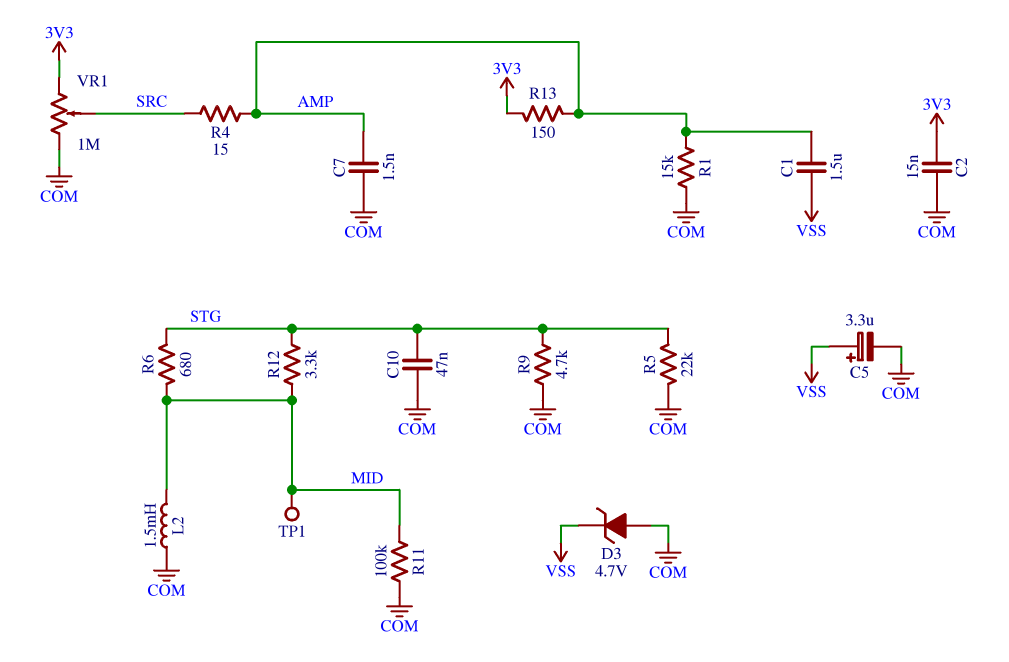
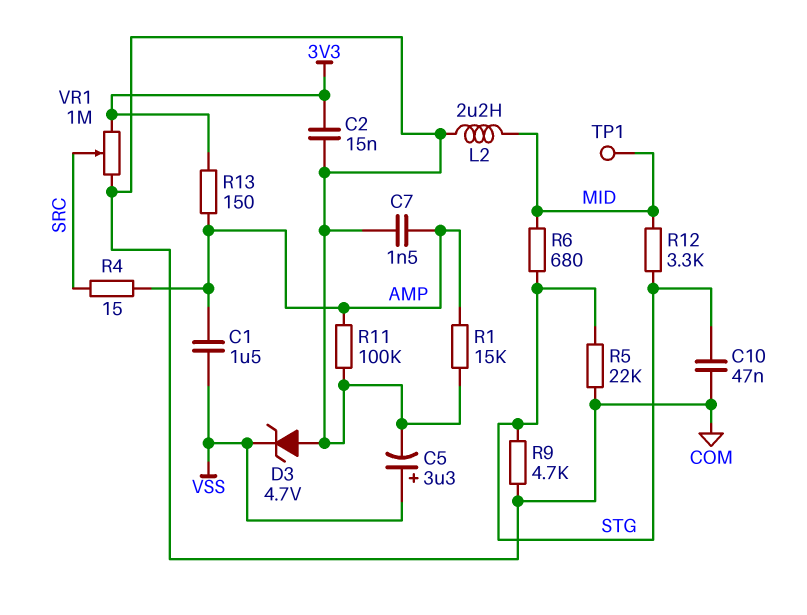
L2: 1.5mH (COM, MID) -> 2.2uH (COM, MID)
R11: 100k (COM, MID) -> 100k (AMP, COM)

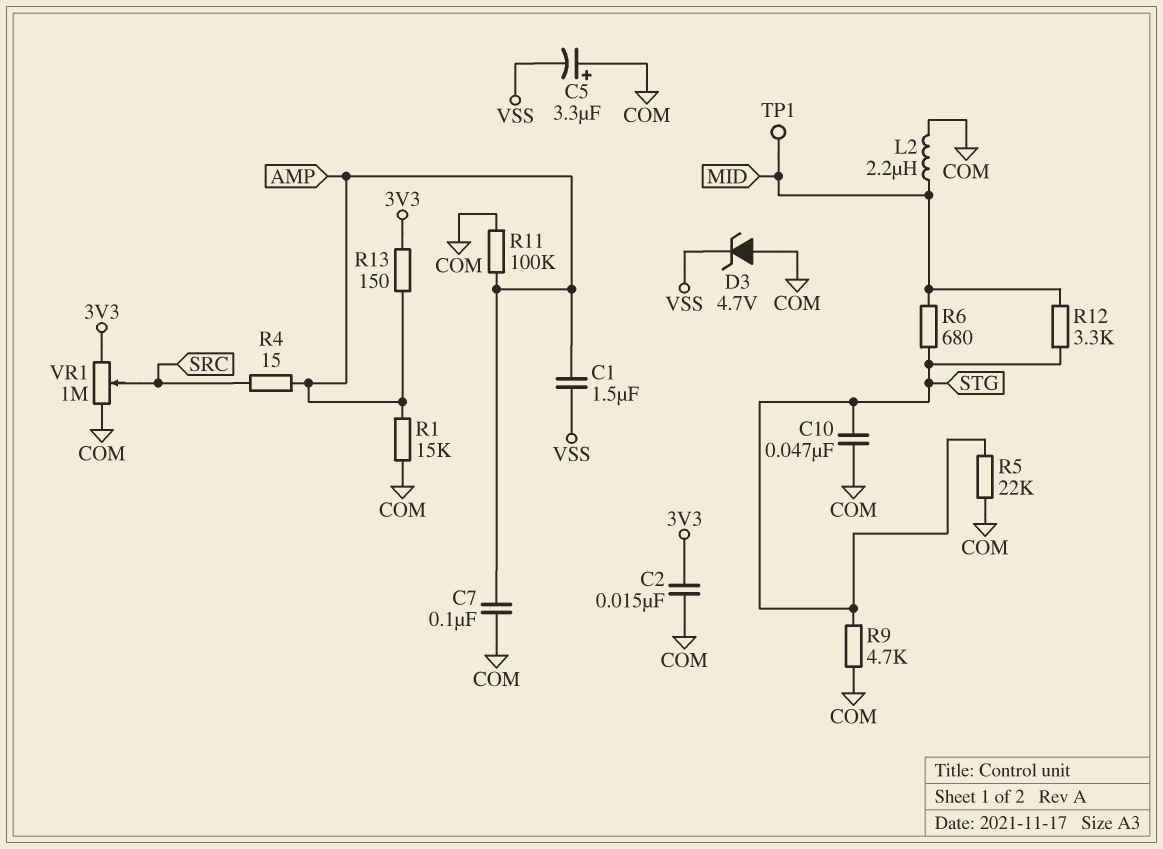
C5: 3.3uF (plus VSS, minus COM) -> 3.3uF (plus COM, minus VSS)
C7: 1.5nF (AMP, COM) -> 100nF (AMP, COM)

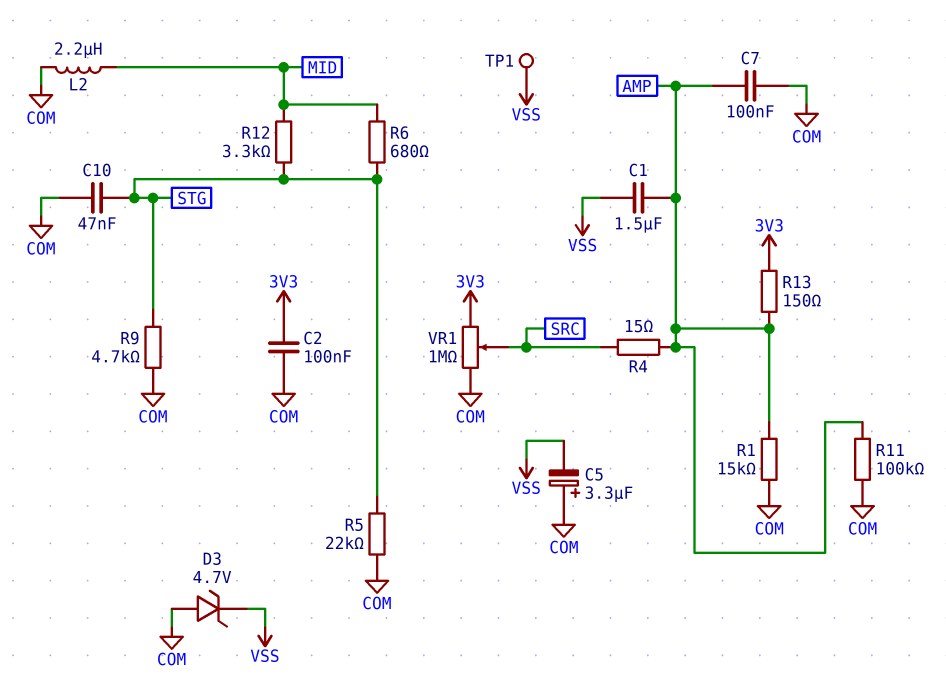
C2: 15nF (3V3, COM) -> 100nF (3V3, COM)
TP1: test point (MID) -> test point (VSS)

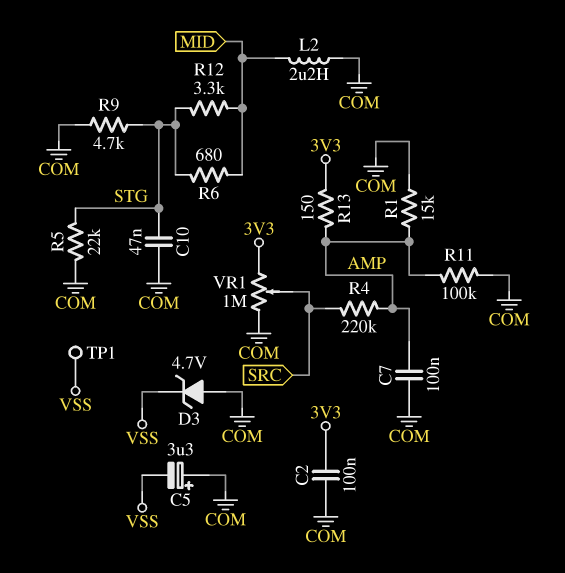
C1: 1.5uF (AMP, VSS) -> none
R4: 15 (AMP, SRC) -> 220k (AMP, SRC)

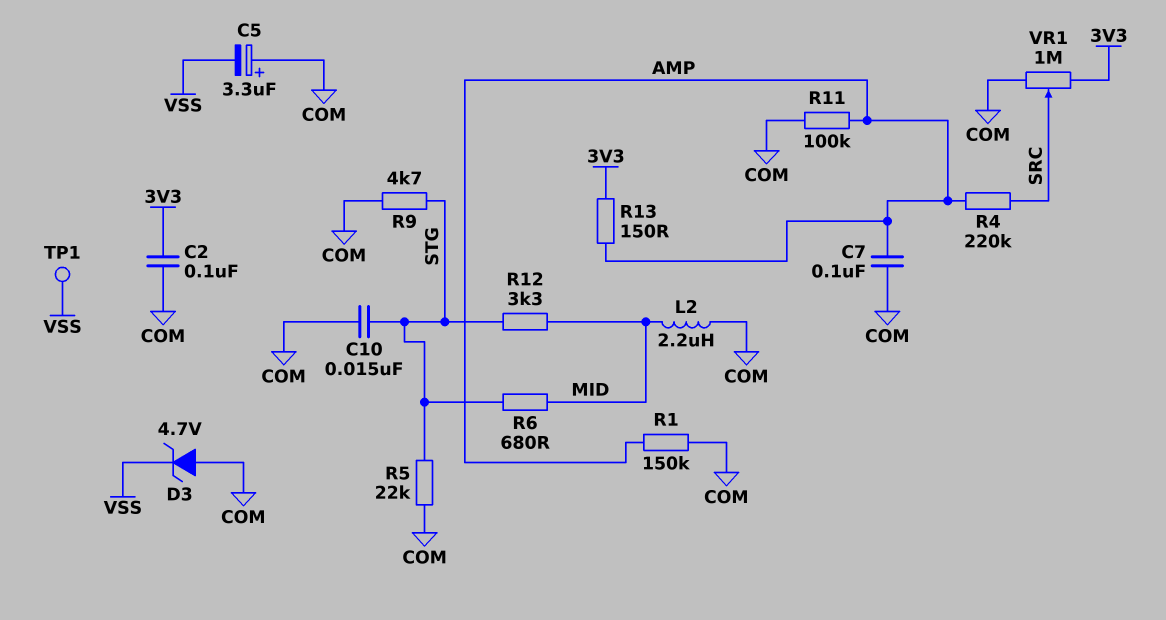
C10: 47nF (COM, STG) -> 15nF (COM, STG)
R1: 15k (AMP, COM) -> 150k (AMP, COM)

